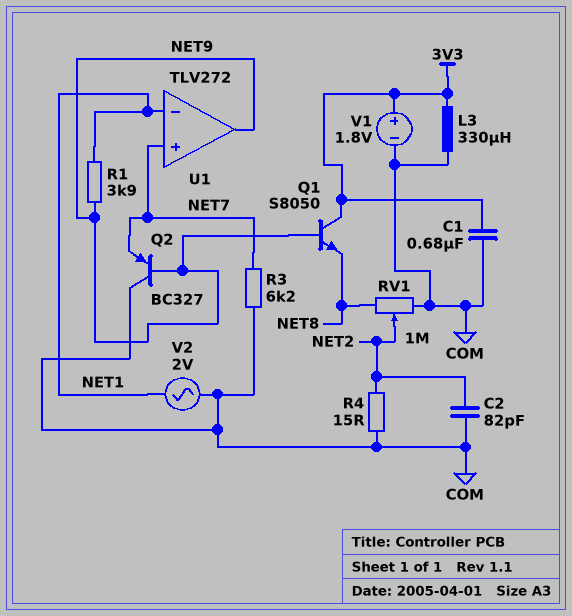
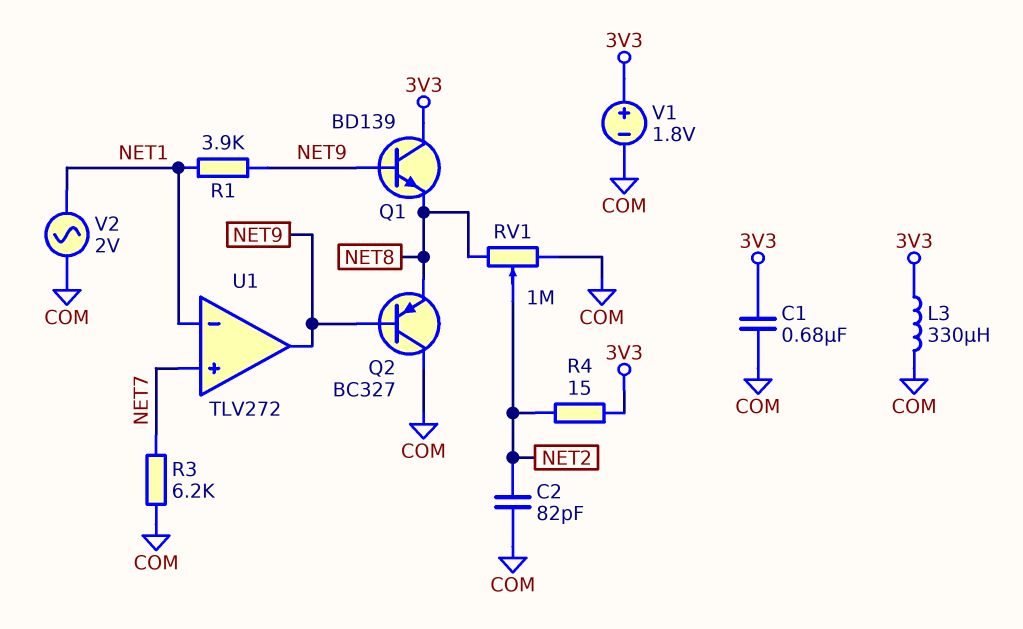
Q1: NPN S8050 (B NET9, C 3V3, E NET8) -> NPN BD139 (B NET9, C 3V3, E NET8)
Q2: PNP BC327 (B NET9, C COM, E NET7) -> PNP BC327 (B NET9, C COM, E NET8)
R4: 15 (COM, NET2) -> 15 (3V3, NET2)

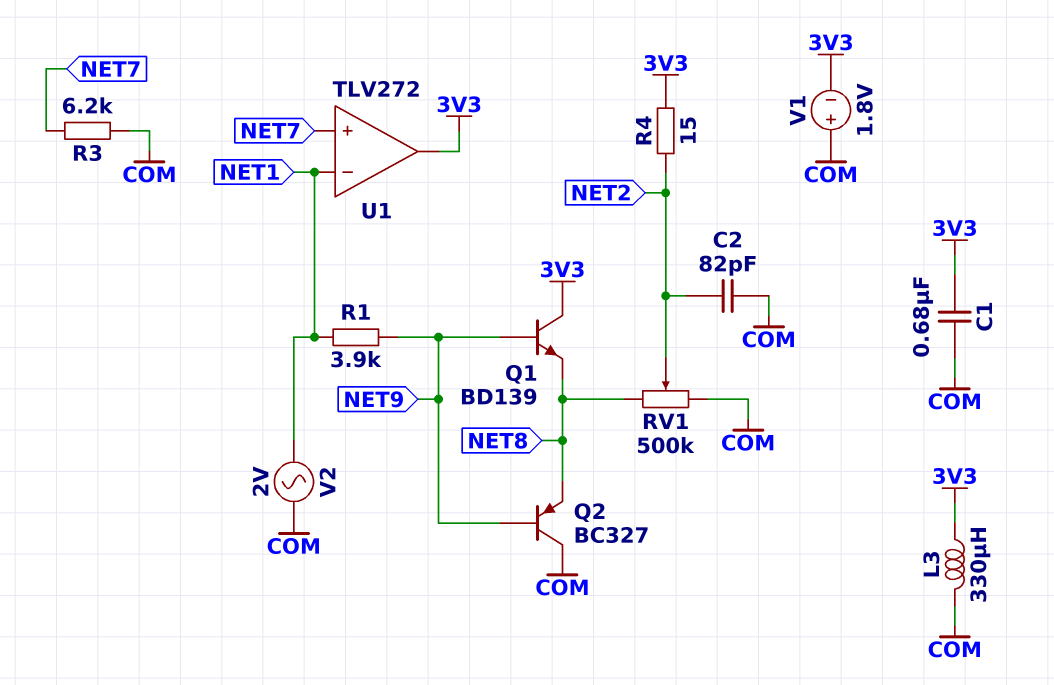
RV1: 1M (COM, NET8, wiper NET2) -> 500k (COM, NET8, wiper NET2)
U1 pin out: NET9 -> 3V3
V1: 1.8V (plus 3V3, minus COM) -> 1.8V (plus COM, minus 3V3)

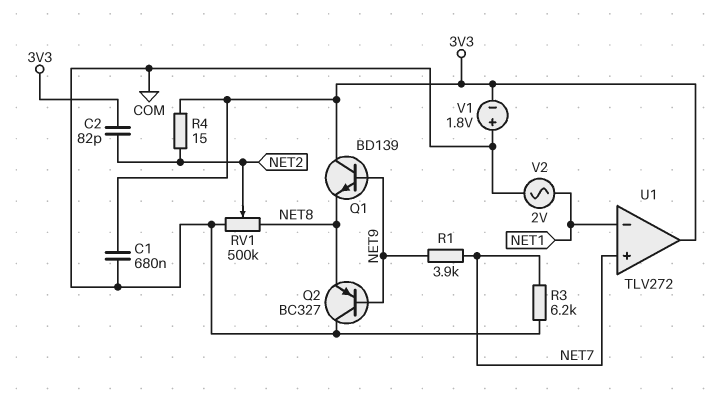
C2: 82pF (COM, NET2) -> 82pF (3V3, NET2)
L3: 330uH (3V3, COM) -> none
R1: 3.9k (NET1, NET9) -> 3.9k (NET7, NET9)

